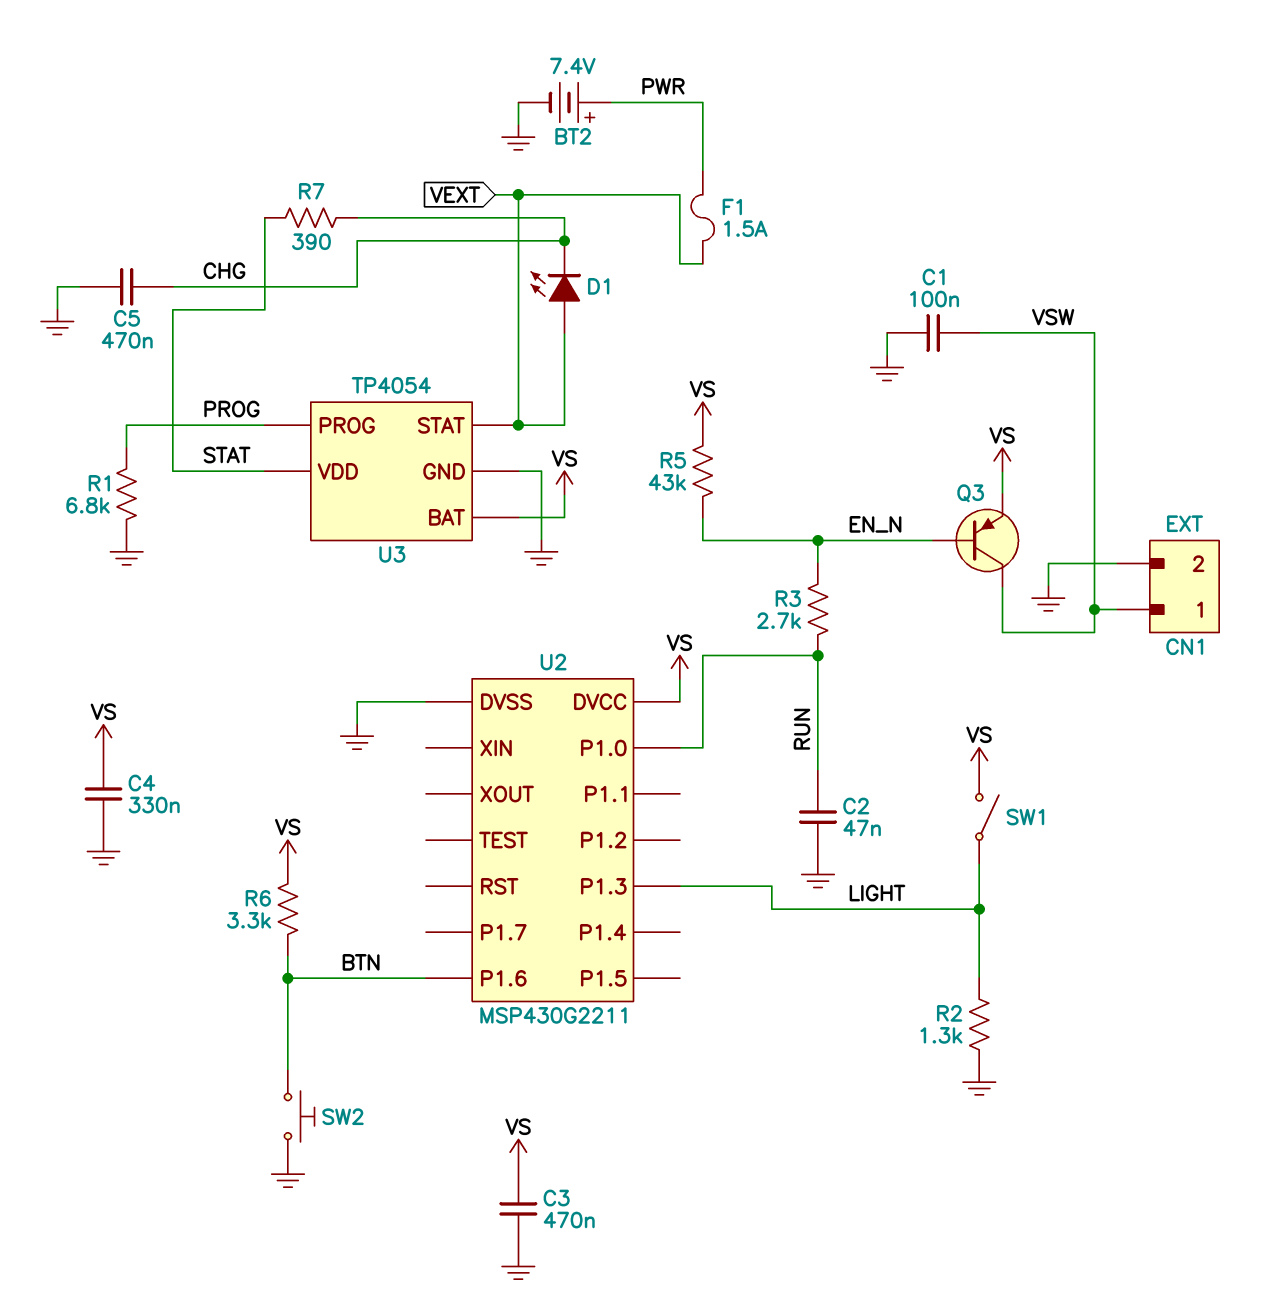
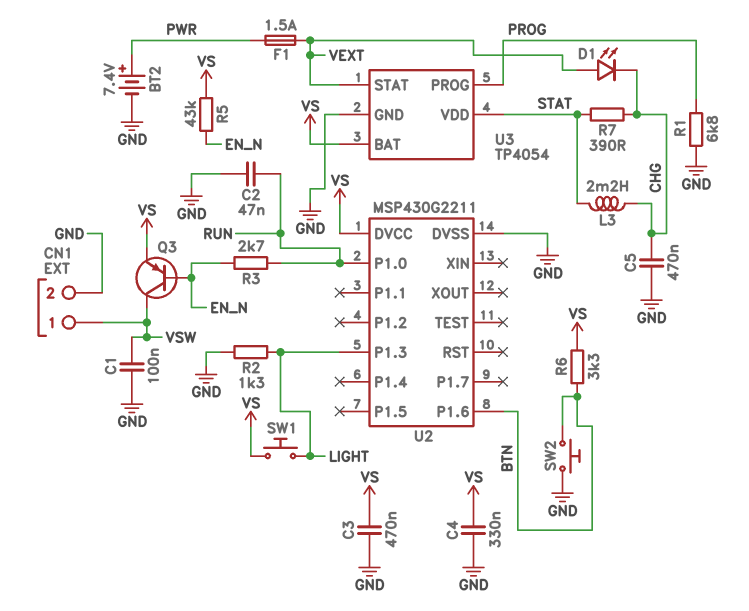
L3: none -> 2.2mH (CHG, STAT)
SW1: switch (LIGHT, VS) -> button (LIGHT, VS)

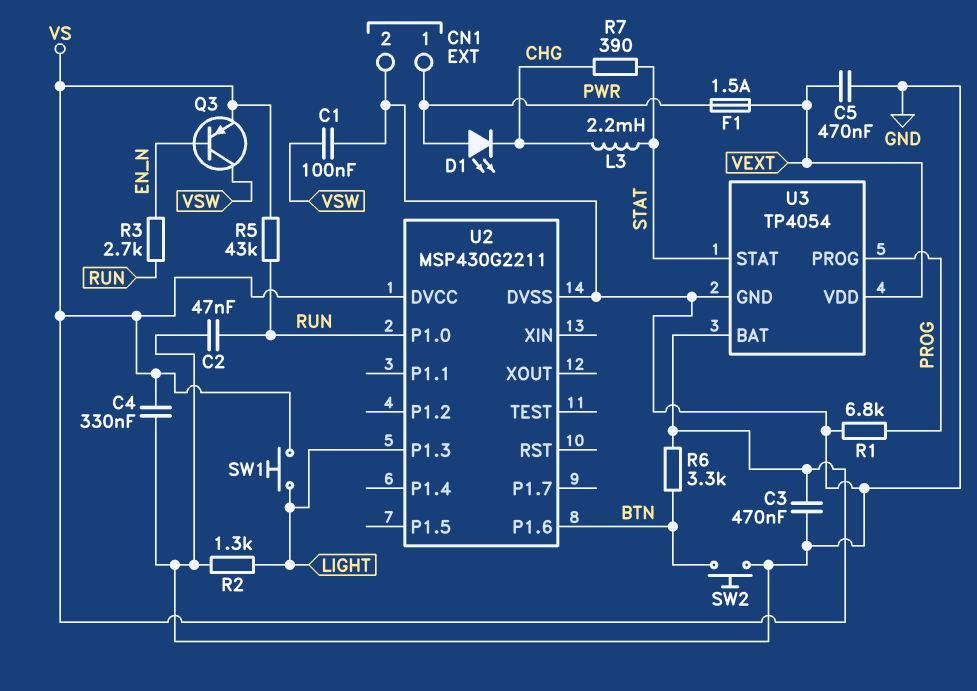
BT2: 7.4V (plus PWR, minus GND) -> none
C5: 470nF (CHG, GND) -> 470nF (GND, VEXT)
CN1 pin 1: VSW -> PWR
D1: LED (A VEXT, K CHG) -> LED (A PWR, K CHG)
R5: 43k (EN_N, VS) -> 43k (RUN, VS)
U3 pin STAT: VEXT -> STAT
U3 pin VDD: STAT -> VEXT

